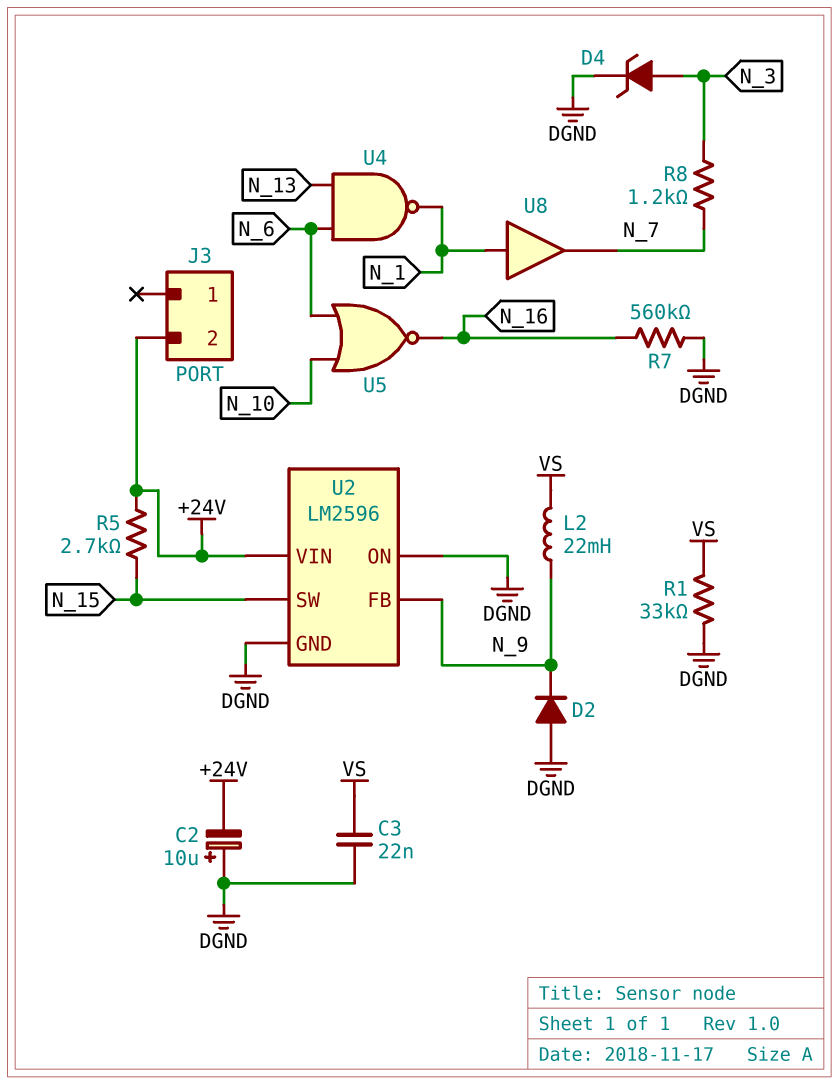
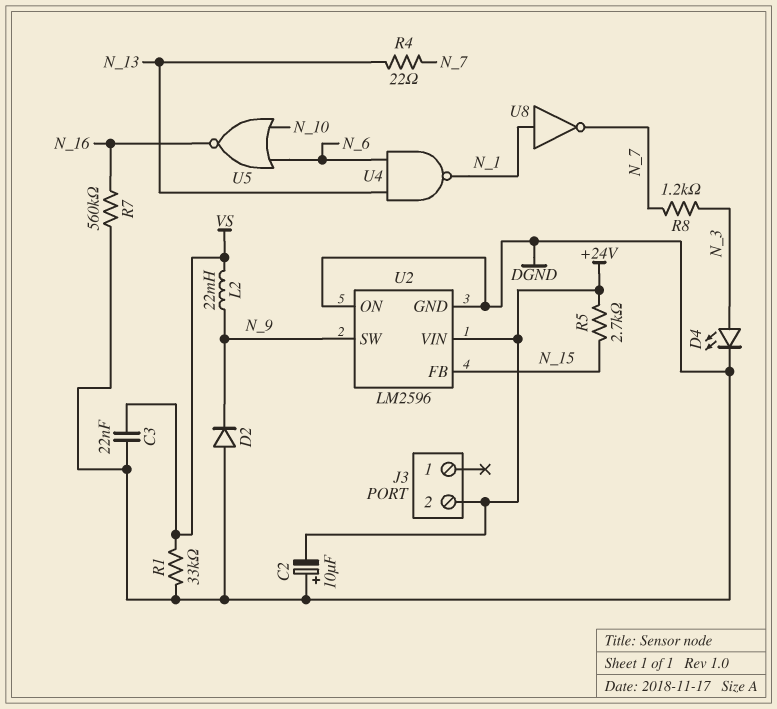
D4: zener (A N_3, K DGND) -> LED (A N_3, K DGND)
R4: none -> 22 (N_7, N_13)
U2 pin FB: N_9 -> N_15
U2 pin SW: N_15 -> N_9
U8: buffer (in N_1, out N_7) -> NOT (in N_1, out N_7)

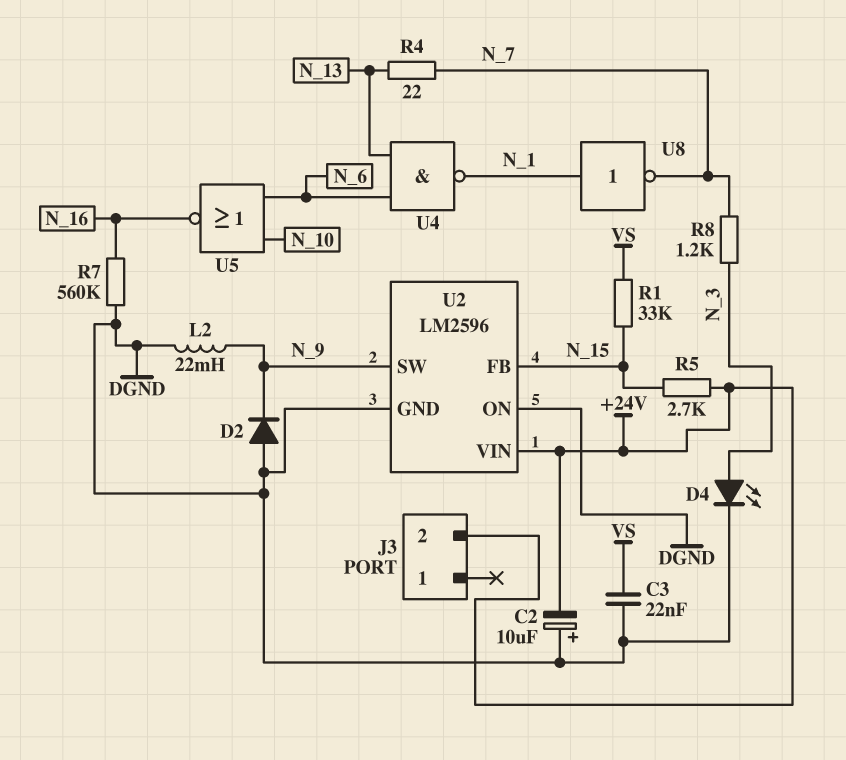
L2: 22mH (N_9, VS) -> 22mH (DGND, N_9)
R1: 33k (DGND, VS) -> 33k (N_15, VS)

